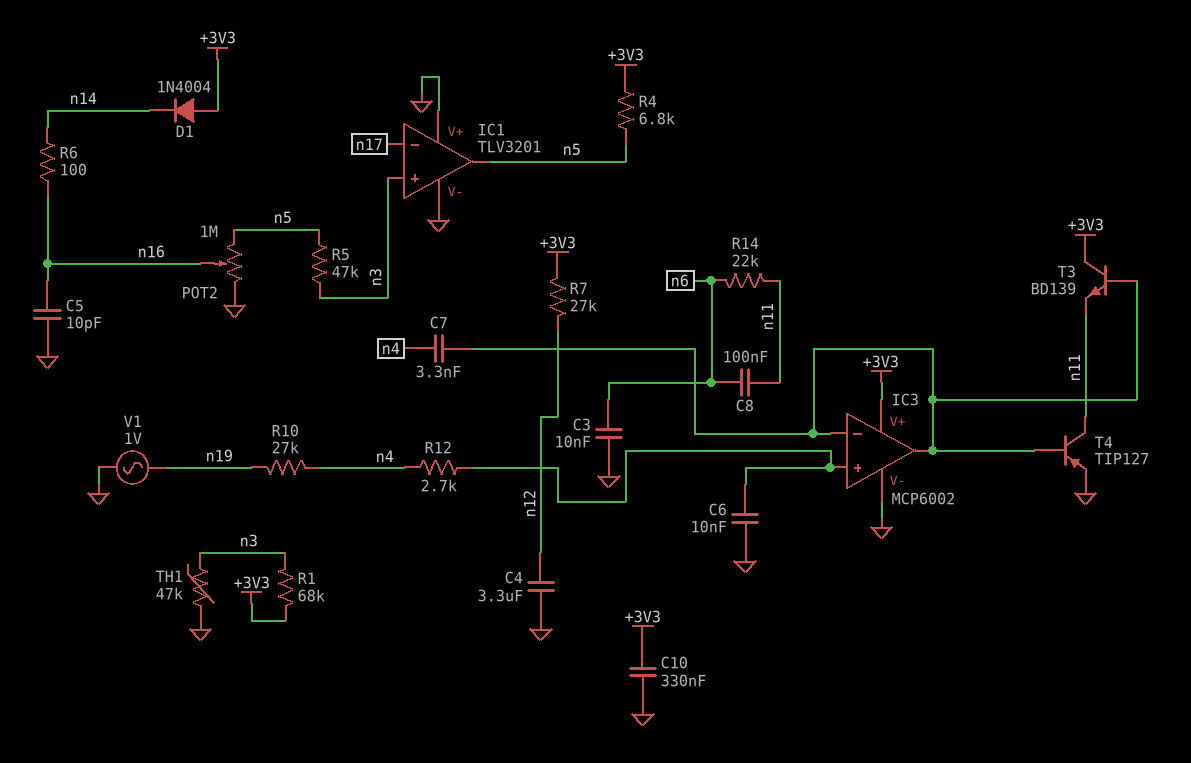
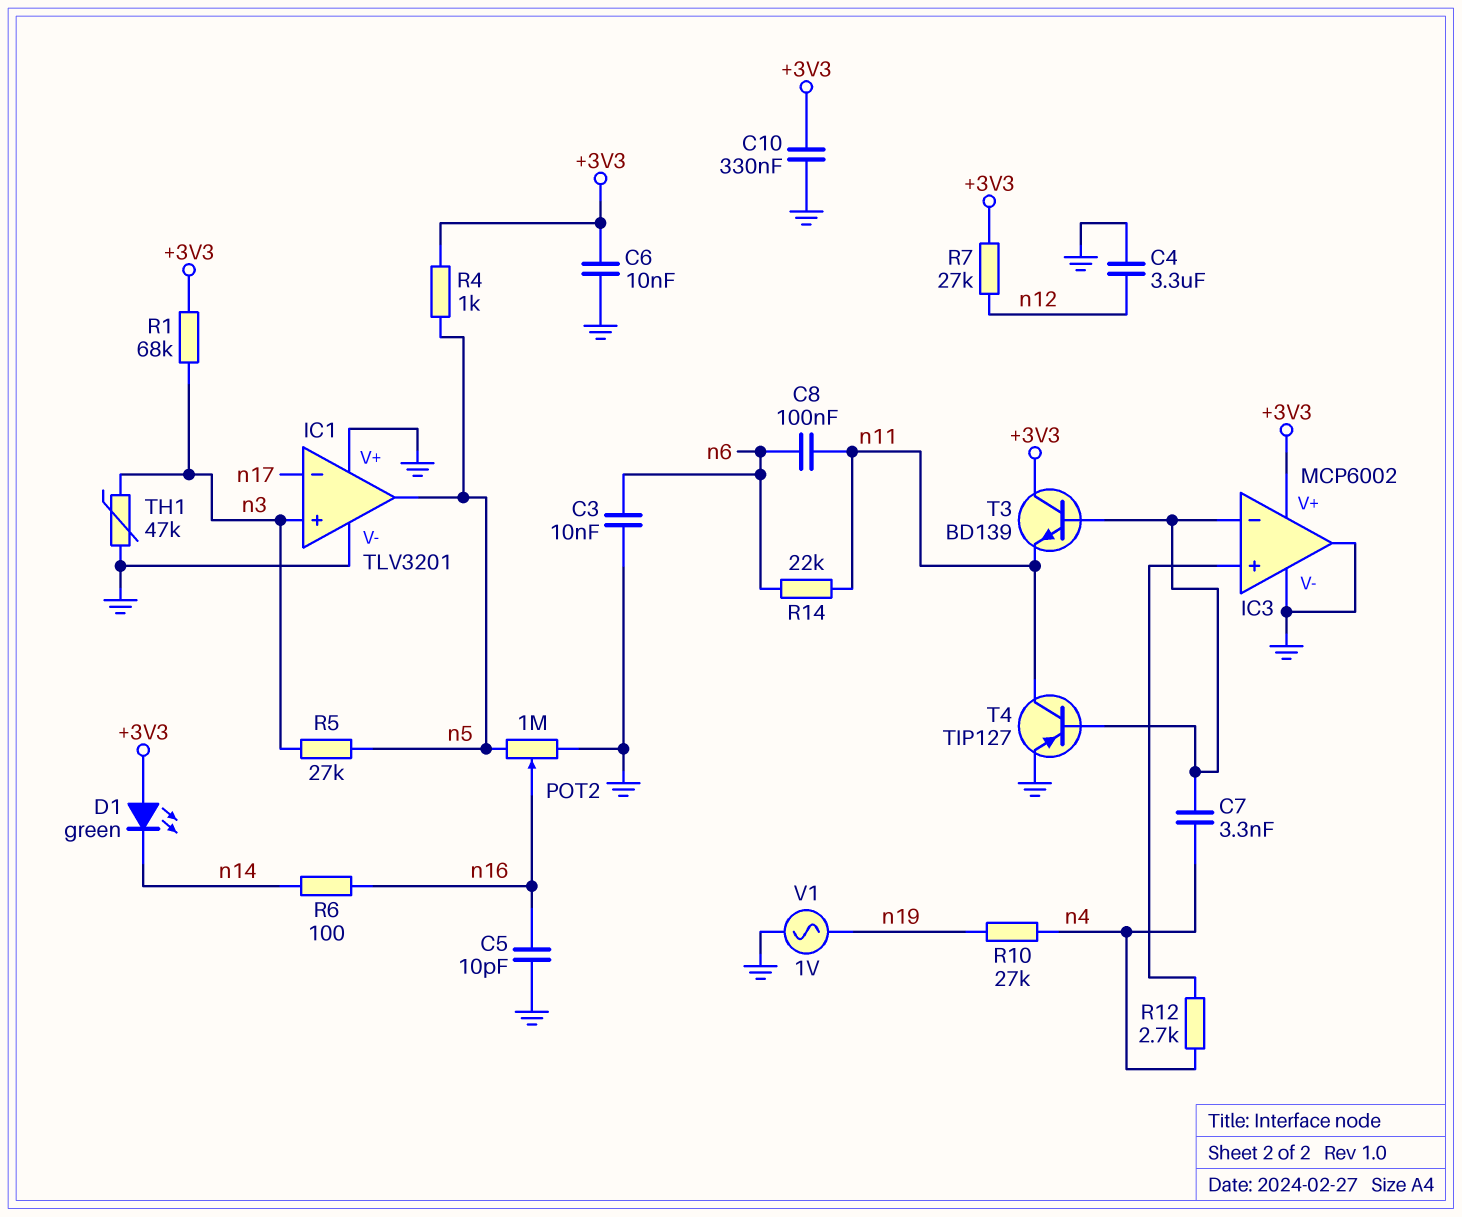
C6: 10nF (GND, IC3/in+) -> 10nF (+3V3, GND)
D1: diode 1N4004 (A +3V3, K n14) -> LED green (A +3V3, K n14)
IC3 pin out: IC3/in- -> GND
R4: 6.8k (+3V3, n5) -> 1k (+3V3, n5)
R5: 47k (n3, n5) -> 27k (n3, n5)

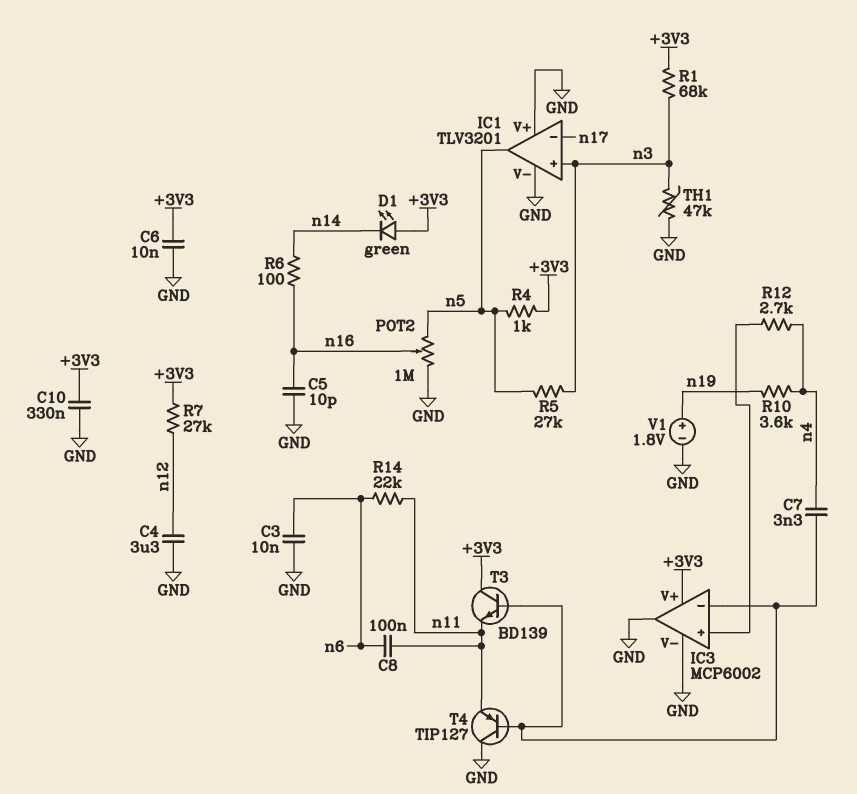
R10: 27k (n4, n19) -> 3.6k (n4, n19)
T4: PNP TIP127 (B IC3/in-, C n11, E GND) -> PNP TIP127 (B IC3/in-, C GND, E n11)
V1: AC 1V (GND, n19) -> 1.8V (plus n19, minus GND)

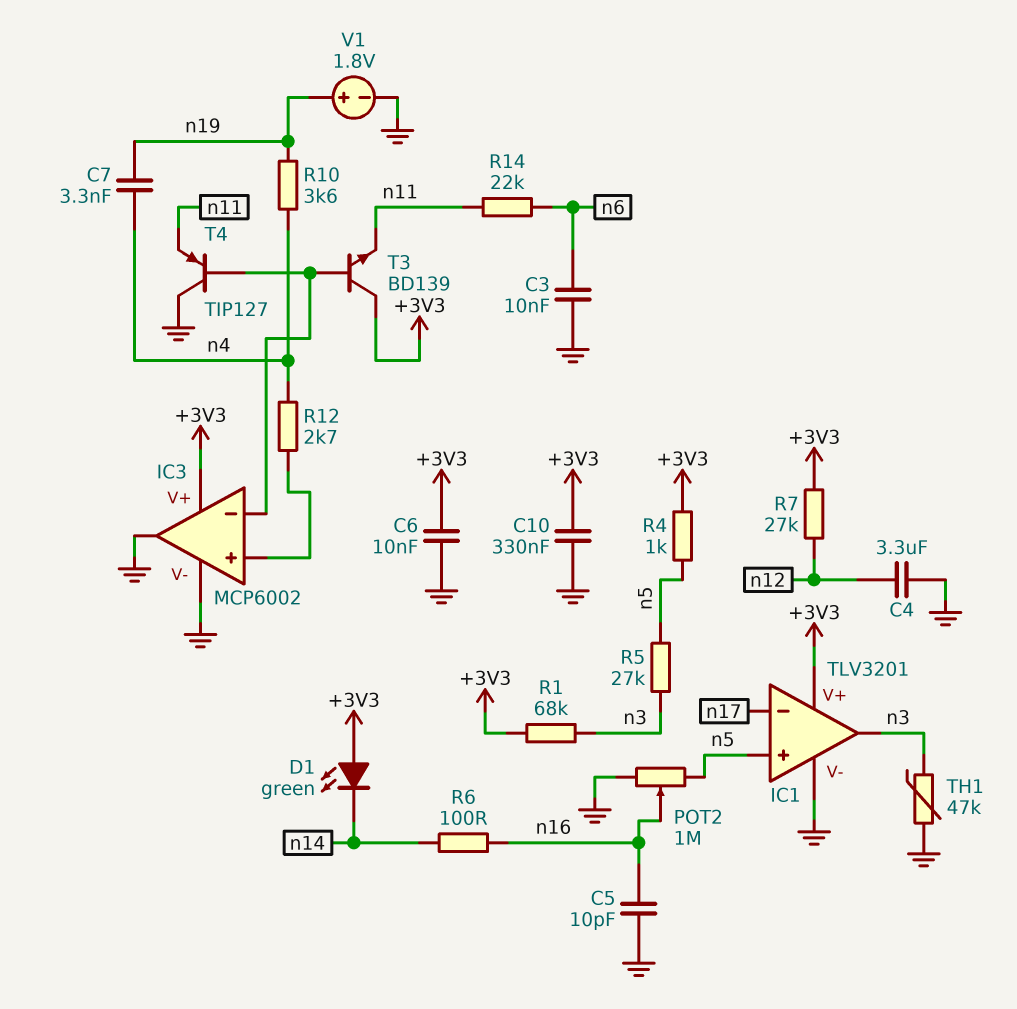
C7: 3.3nF (IC3/in-, n4) -> 3.3nF (n4, n19)
C8: 100nF (n6, n11) -> none
IC1 pin V+: GND -> +3V3
IC1 pin in+: n3 -> n5
IC1 pin out: n5 -> n3

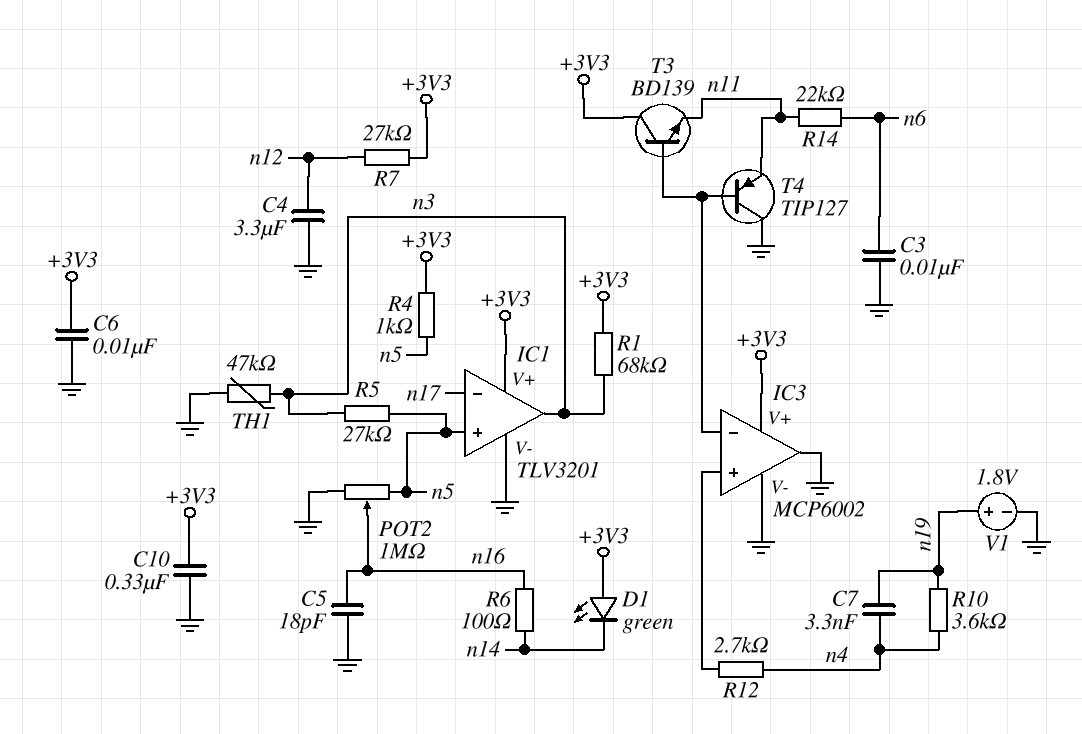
C5: 10pF (GND, n16) -> 18pF (GND, n16)

